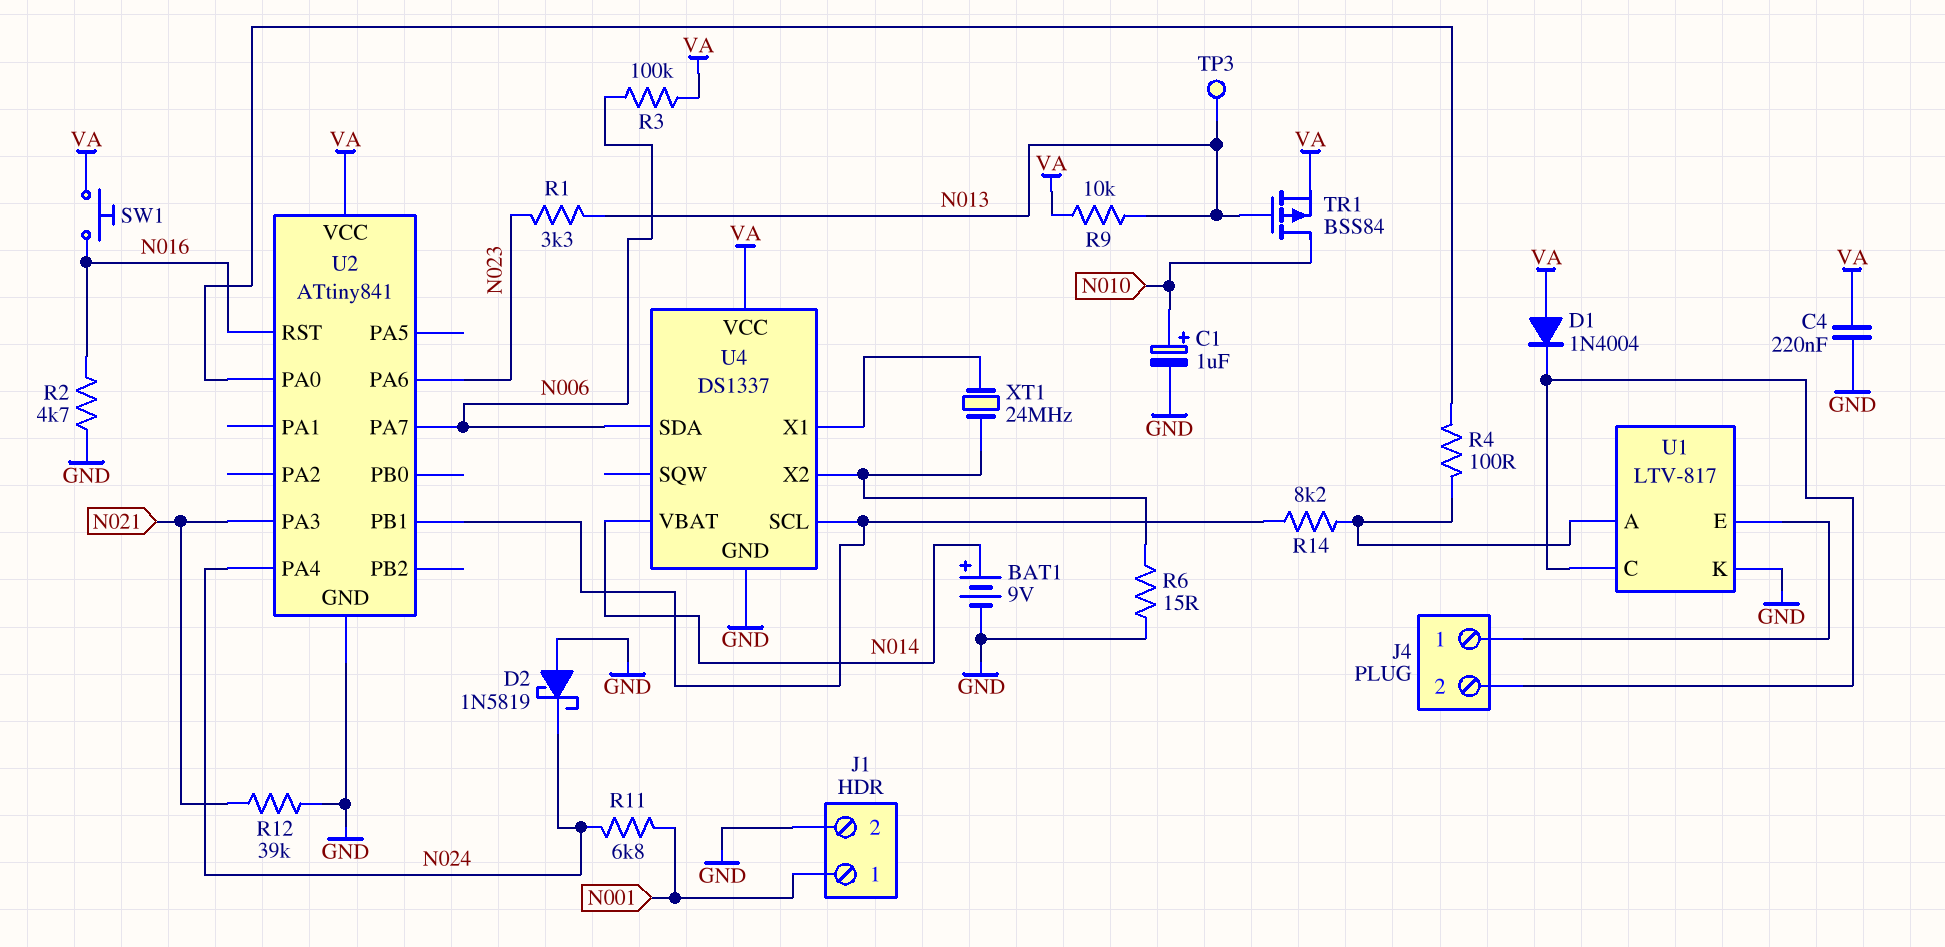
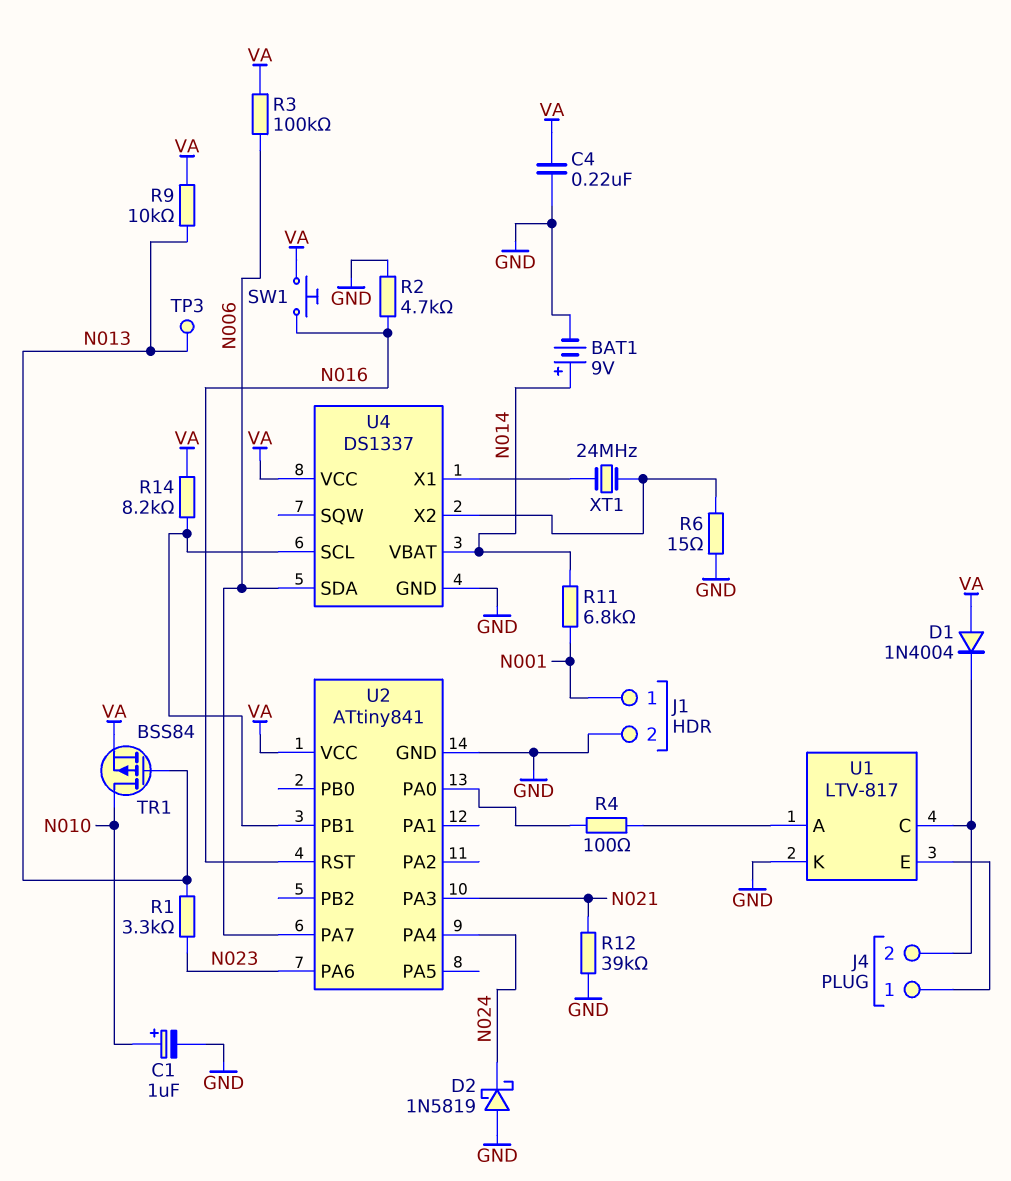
R11: 6.8k (N001, N024) -> 6.8k (N001, N014)
R14: 8.2k (U1/A, U2/PB1) -> 8.2k (U2/PB1, VA)

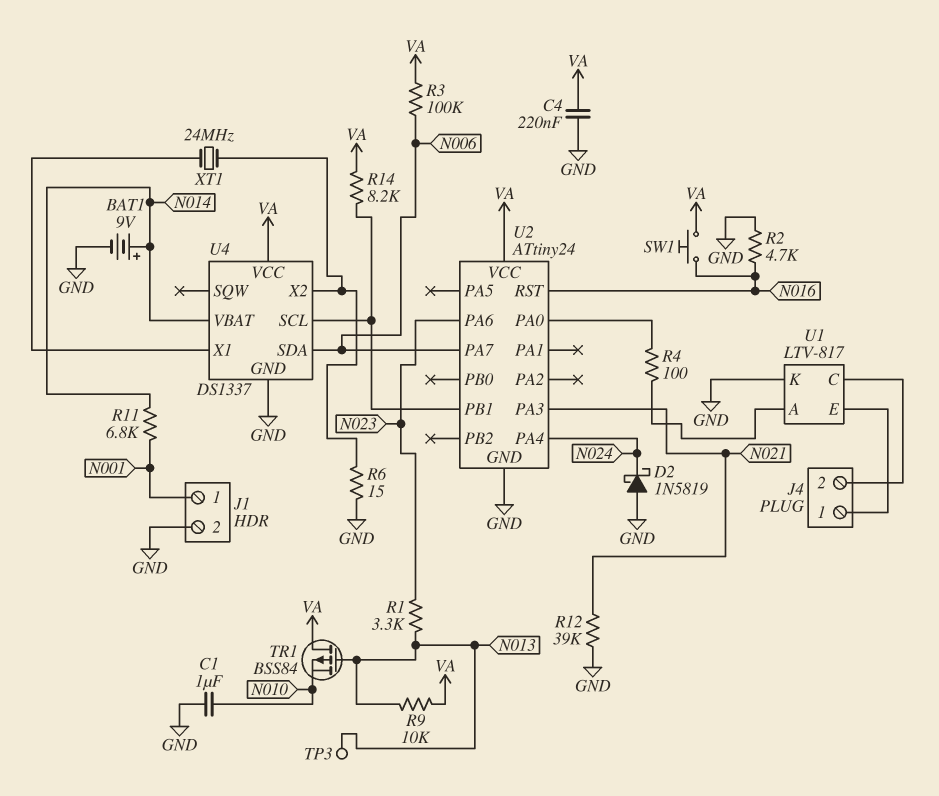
C1: 1uF (plus N010, minus GND) -> 1uF (GND, N010)
D1: diode 1N4004 (A VA, K J4/2) -> none
TR1: PMOS BSS84 (G N013, D N010, S VA) -> PMOS BSS84 (G N013, D VA, S N010)
U2: ATtiny841 -> ATtiny24

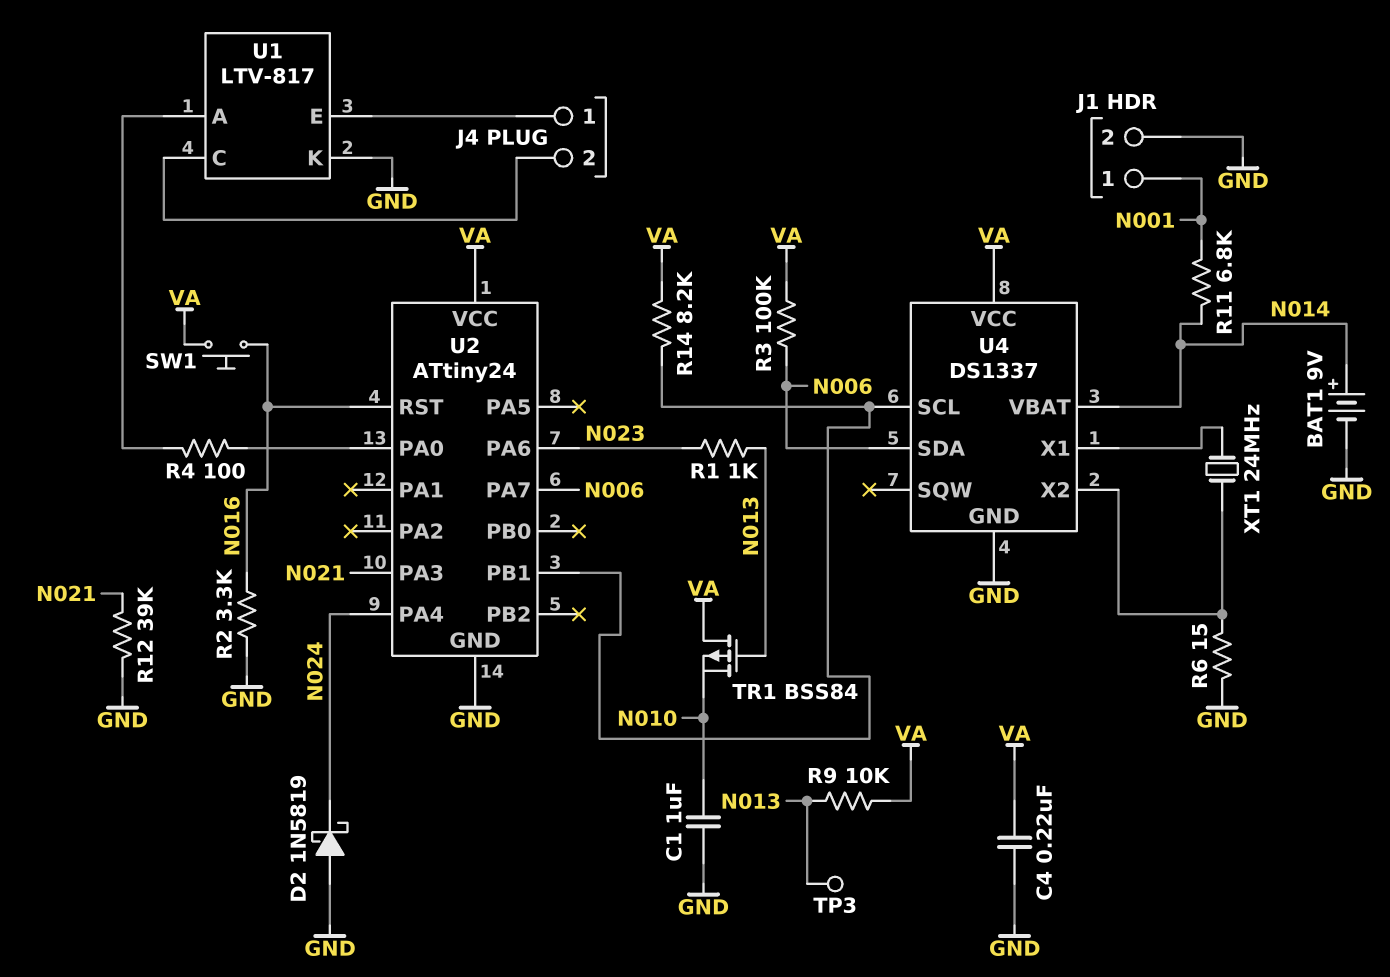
R1: 3.3k (N013, N023) -> 1k (N013, N023)
R2: 4.7k (GND, N016) -> 3.3k (GND, N016)

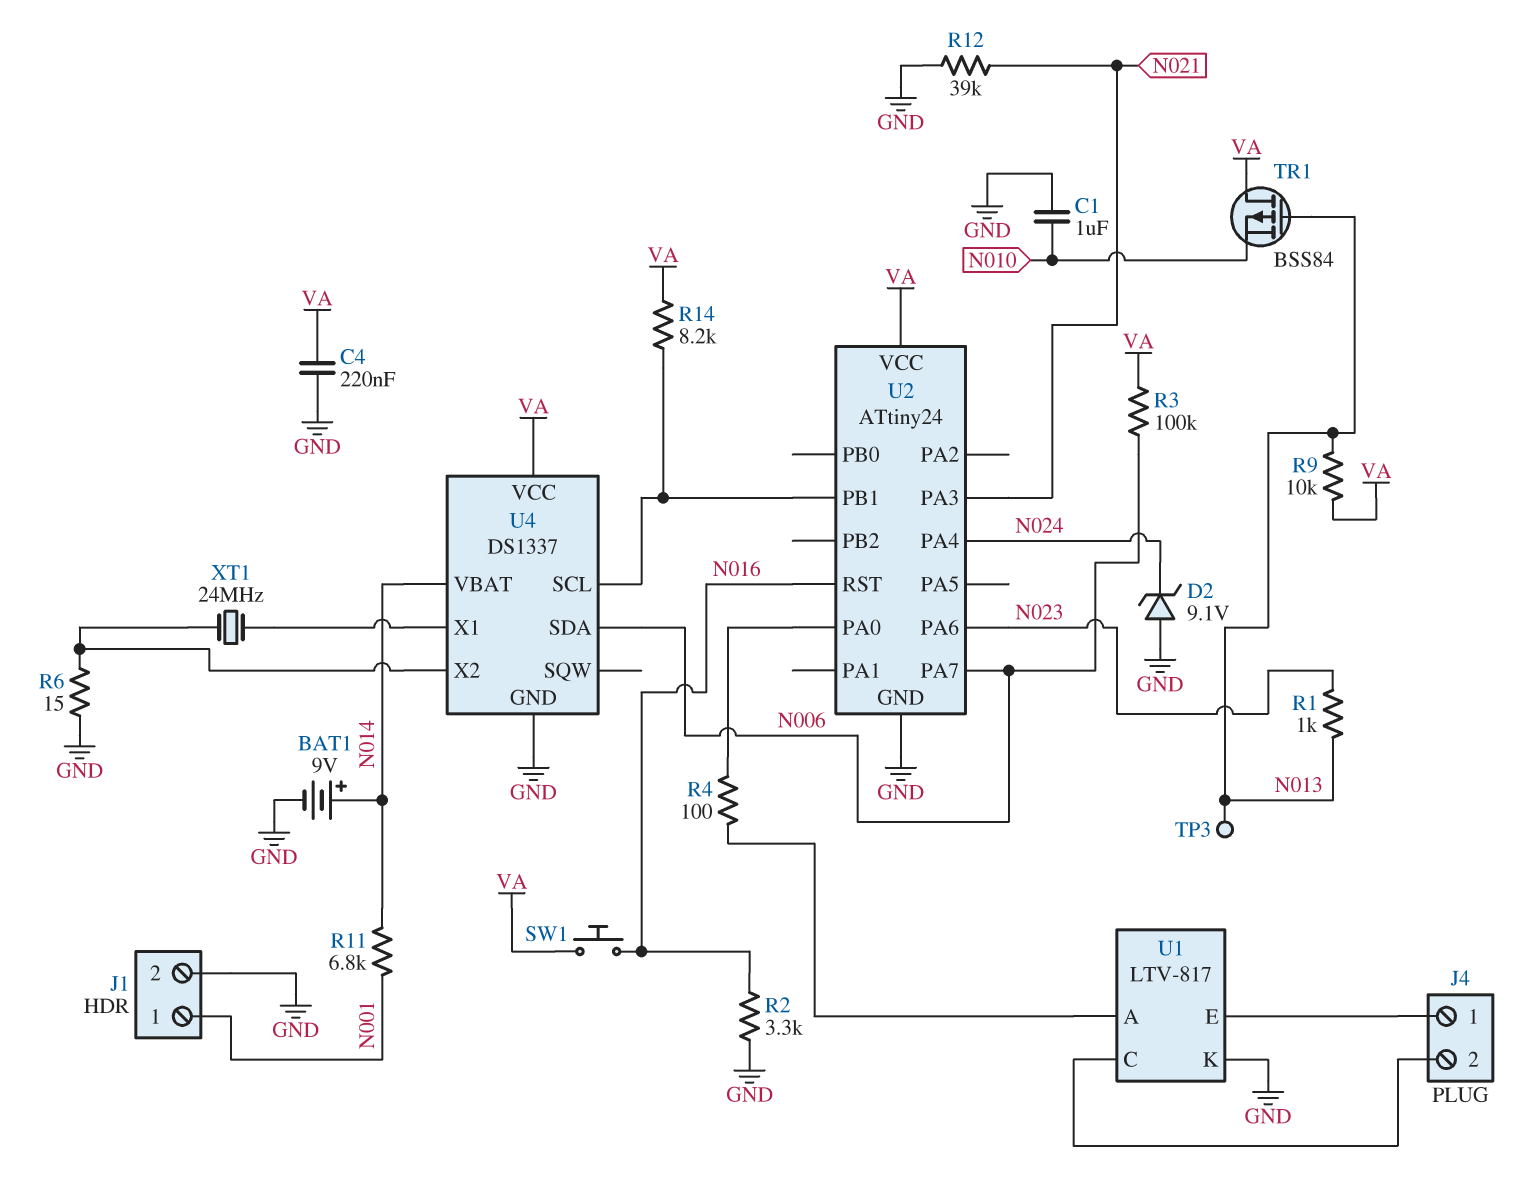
D2: schottky 1N5819 (A GND, K N024) -> zener 9.1V (A GND, K N024)

